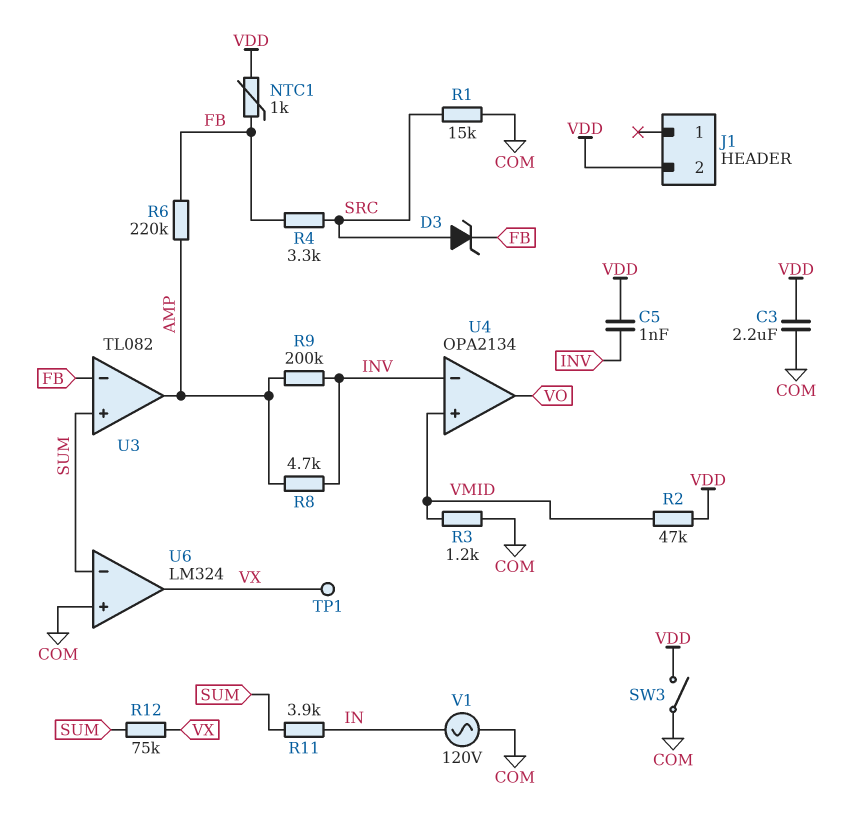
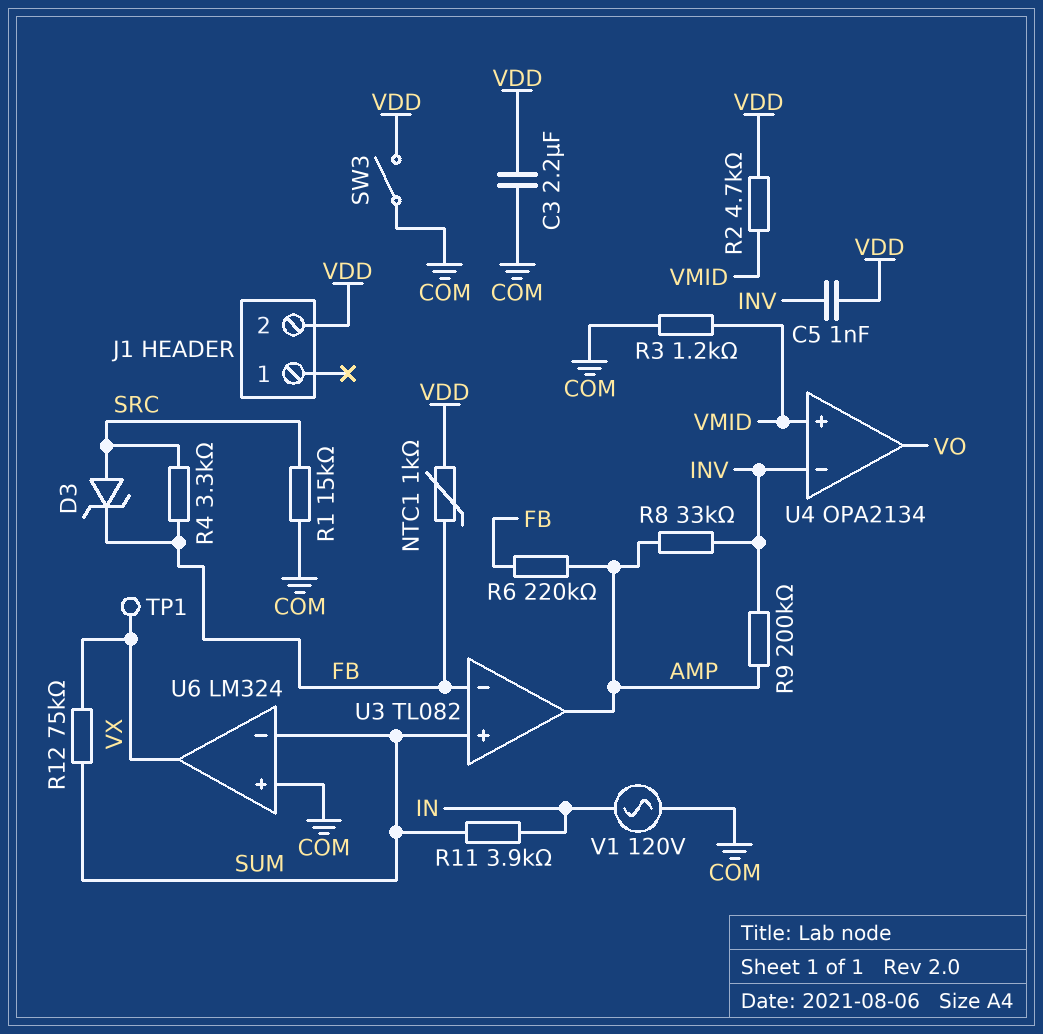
R2: 47k (VDD, VMID) -> 4.7k (VDD, VMID)
R8: 4.7k (AMP, INV) -> 33k (AMP, INV)

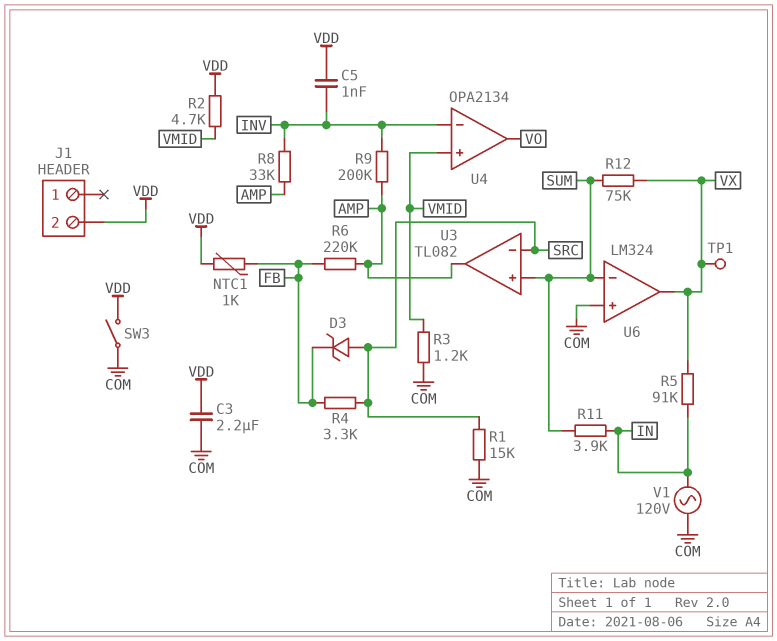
R5: none -> 91k (IN, VX)
U3 pin in-: FB -> SRC

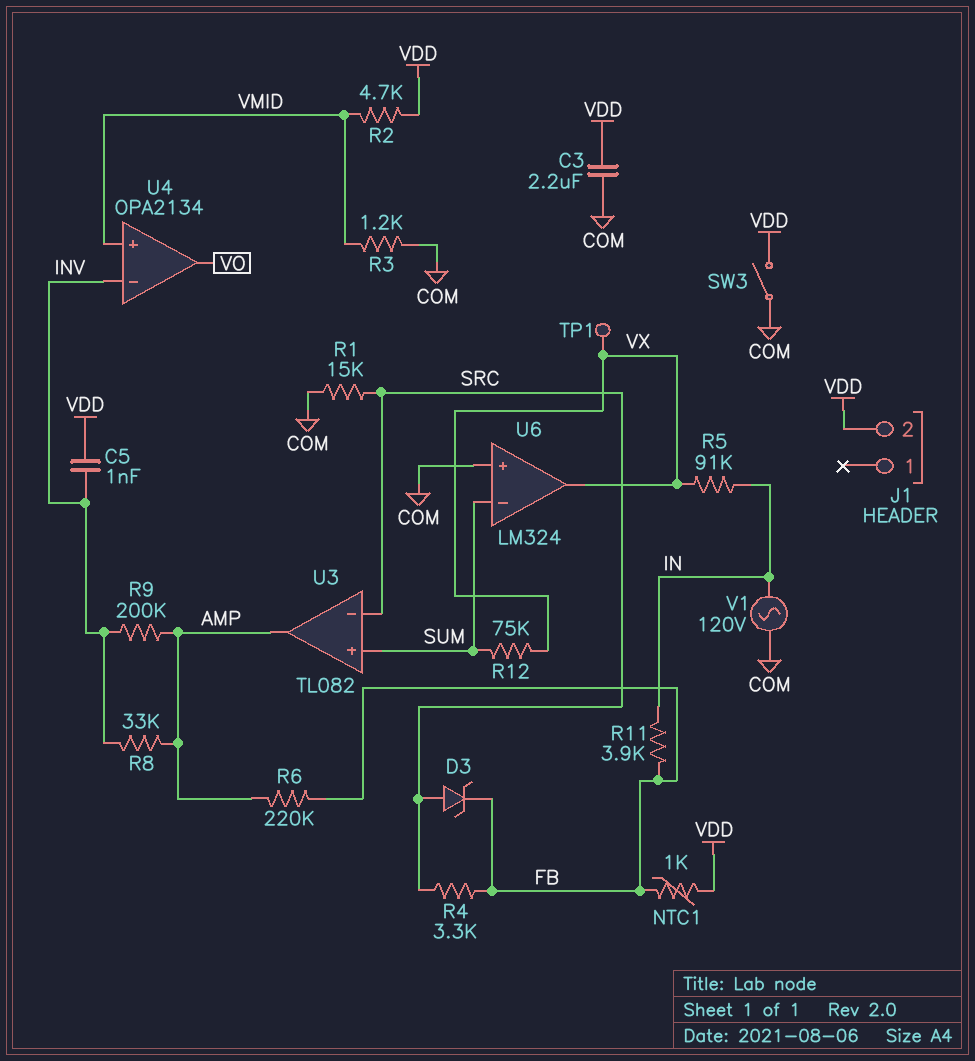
R11: 3.9k (IN, SUM) -> 3.9k (FB, IN)

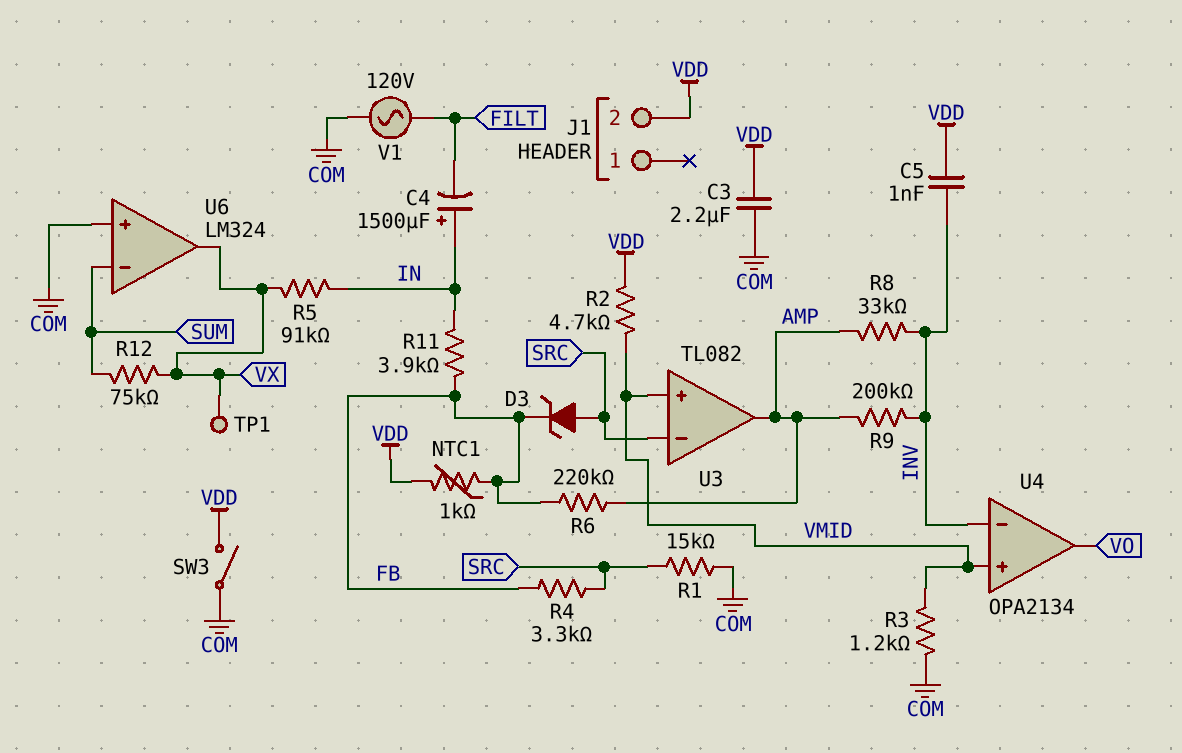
C4: none -> 1500uF (plus IN, minus FILT)
U3 pin in+: SUM -> VMID
V1: AC 120V (COM, IN) -> AC 120V (COM, FILT)

